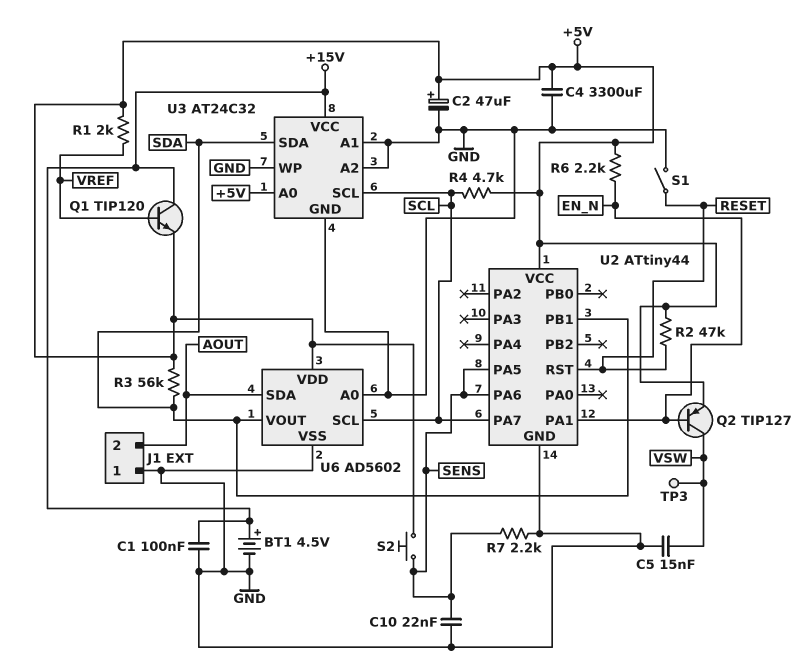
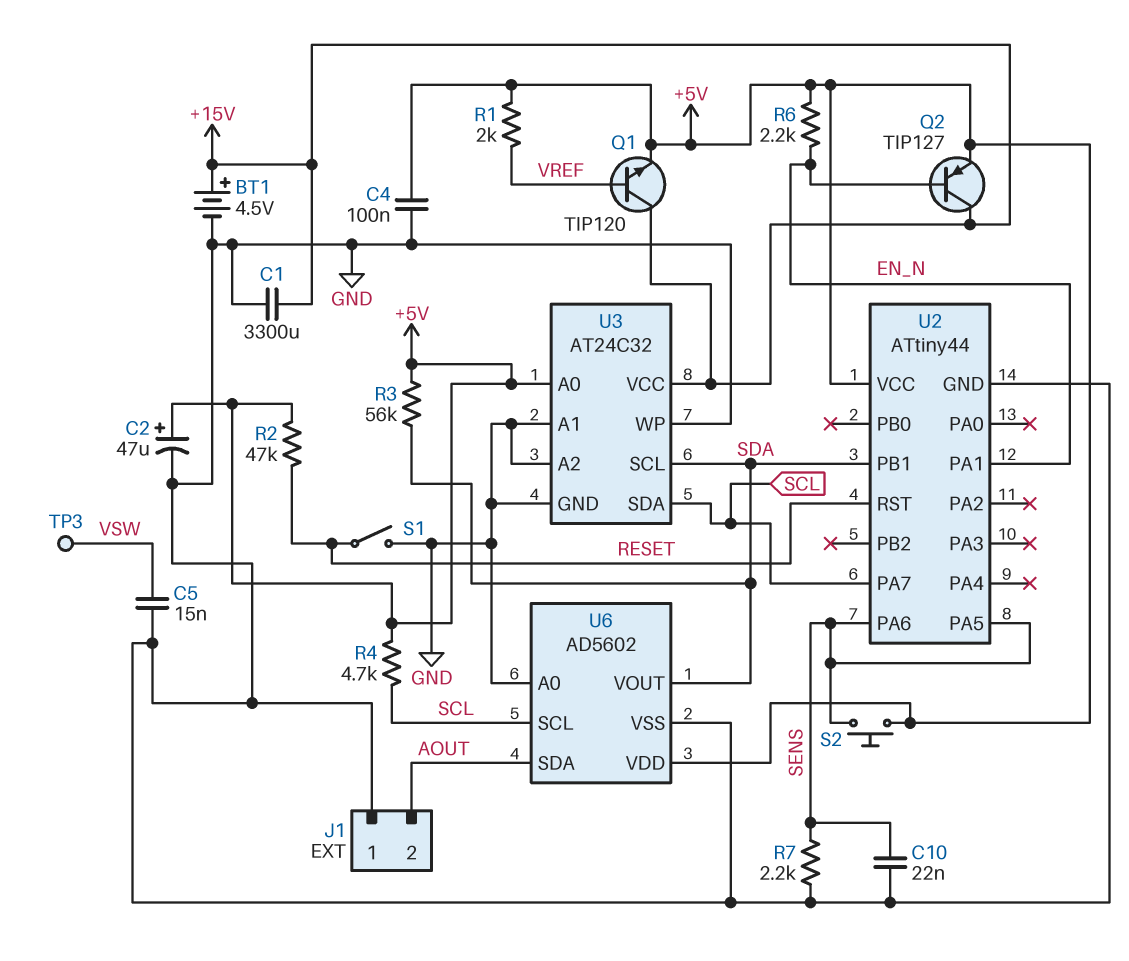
C1: 100nF (+15V, GND) -> 3300uF (+15V, GND)
C4: 3300uF (+5V, GND) -> 100nF (+5V, GND)
Q2: PNP TIP127 (B EN_N, C VSW, E +5V) -> PNP TIP127 (B EN_N, C +15V, E +5V)
U3 pin SCL: SCL -> SDA
U3 pin SDA: SDA -> SCL

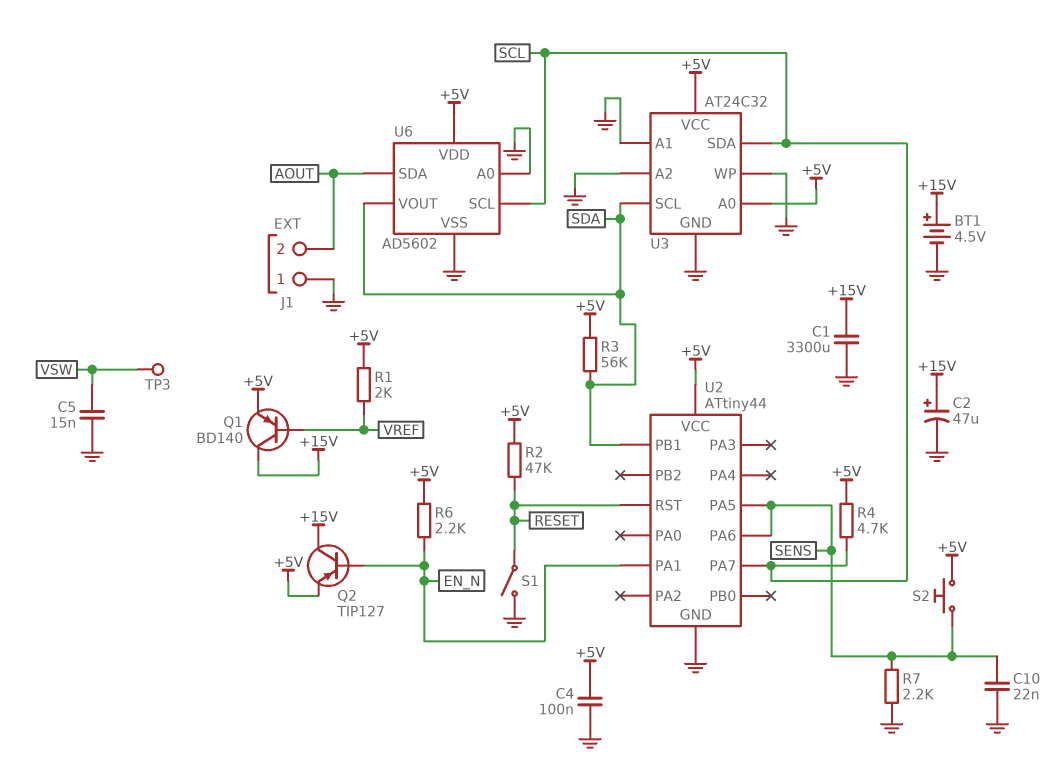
C2: 47uF (plus +5V, minus GND) -> 47uF (plus +15V, minus GND)
Q1: NPN TIP120 (B VREF, C +15V, E +5V) -> PNP BD140 (B VREF, C +15V, E +5V)
U3 pin VCC: +15V -> +5V

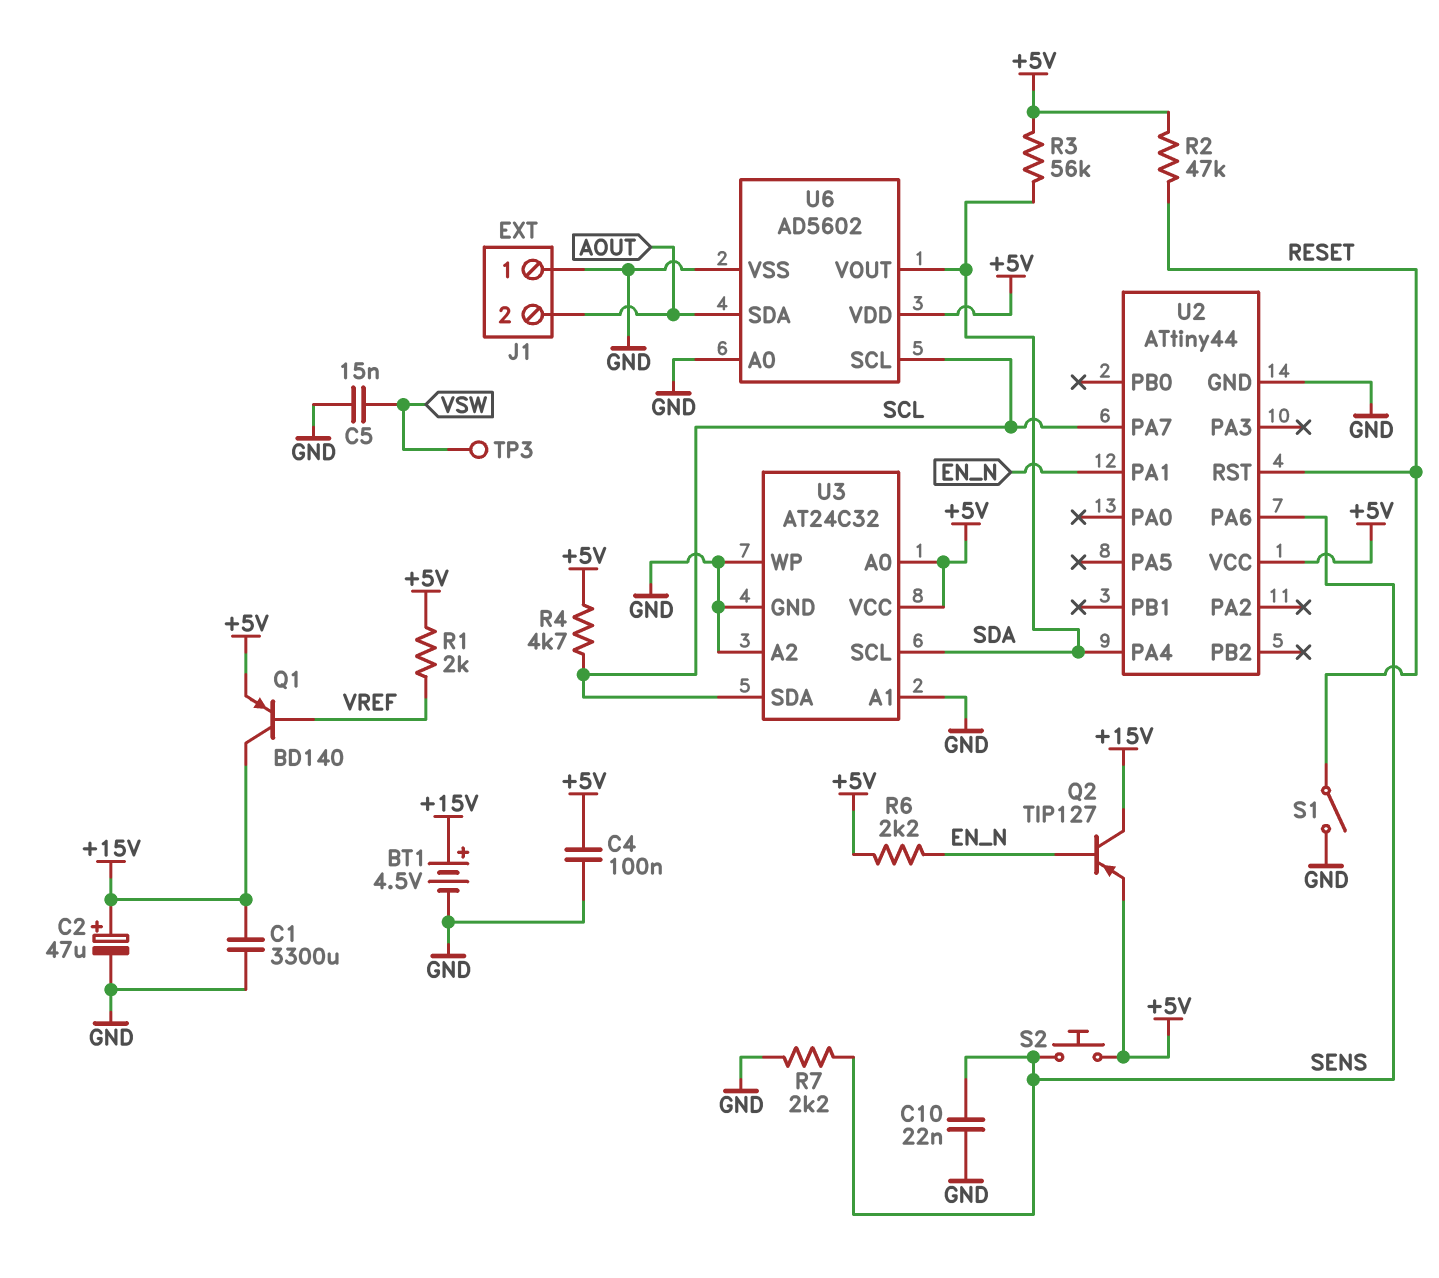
U2 pin PA4: none -> SDA
U2 pin PA5: SENS -> none
U2 pin PB1: SDA -> none

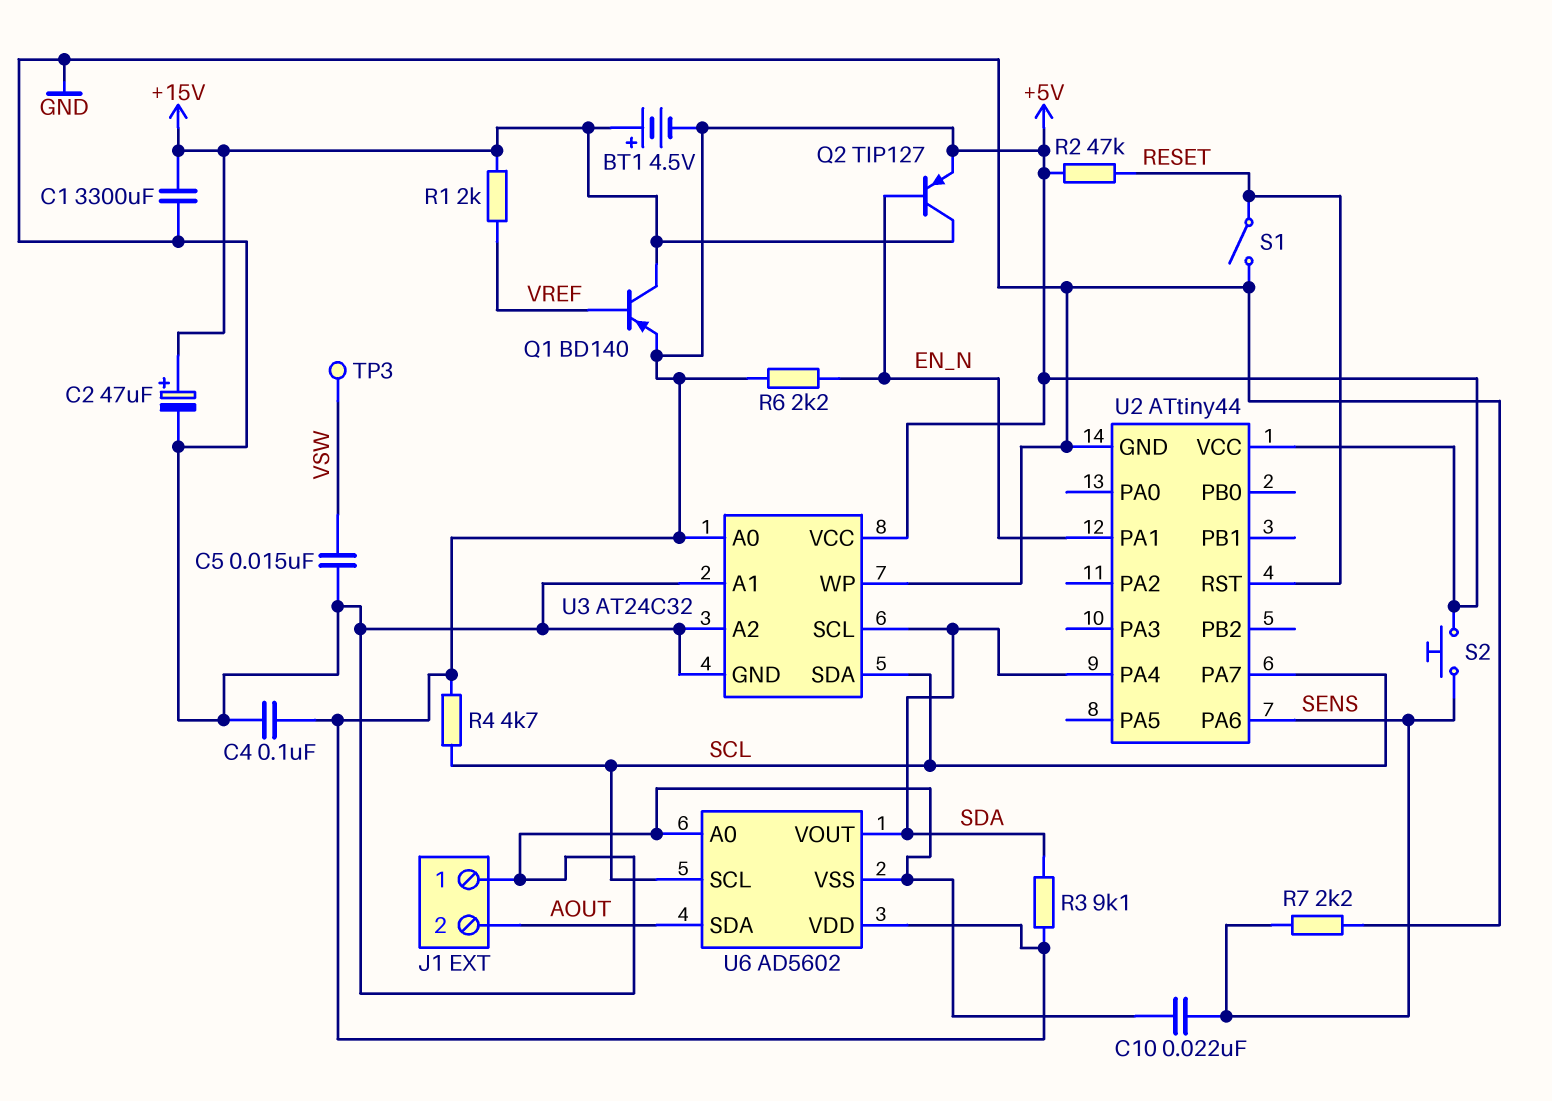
BT1: 4.5V (plus +15V, minus GND) -> 4.5V (plus +15V, minus +5V)
R1: 2k (+5V, VREF) -> 2k (+15V, VREF)
R3: 56k (+5V, SDA) -> 9.1k (+5V, SDA)

